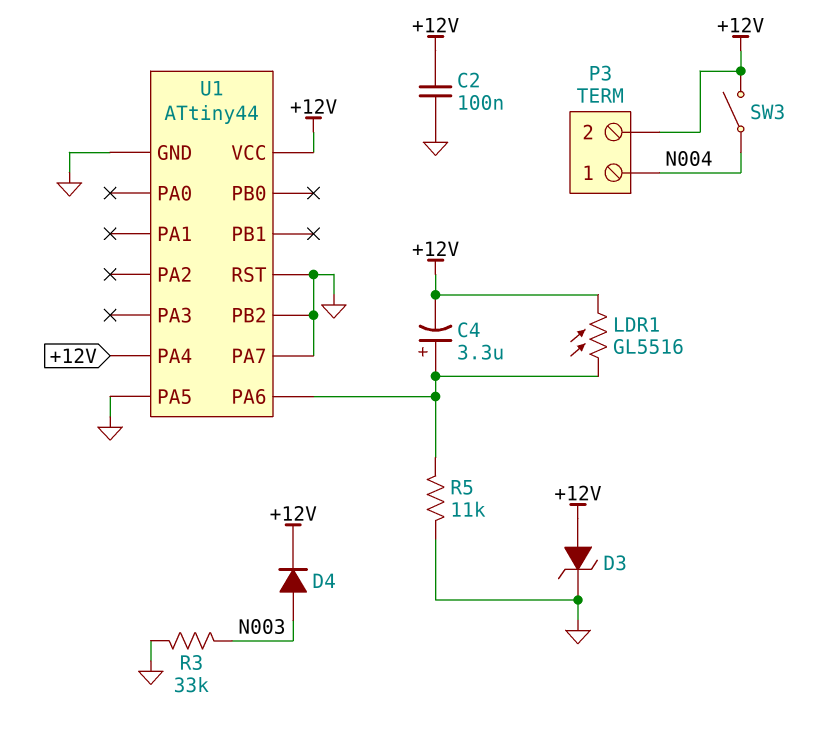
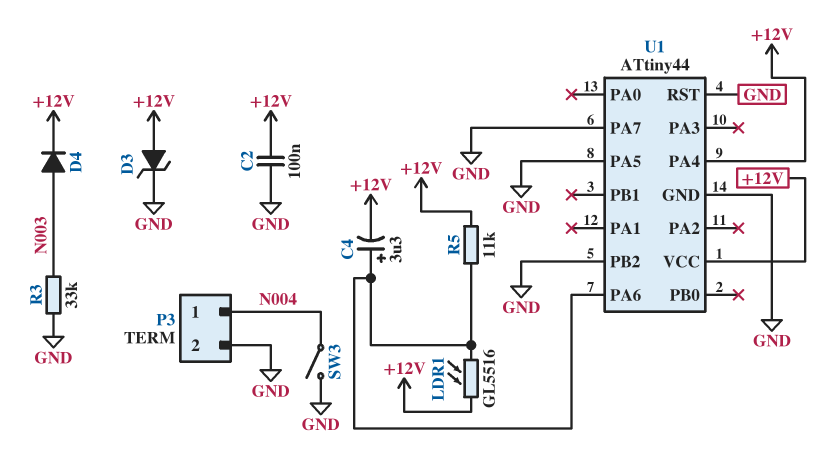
P3 pin 2: +12V -> GND
R5: 11k (GND, U1/PA6) -> 11k (+12V, U1/PA6)
SW3: switch (+12V, N004) -> switch (GND, N004)

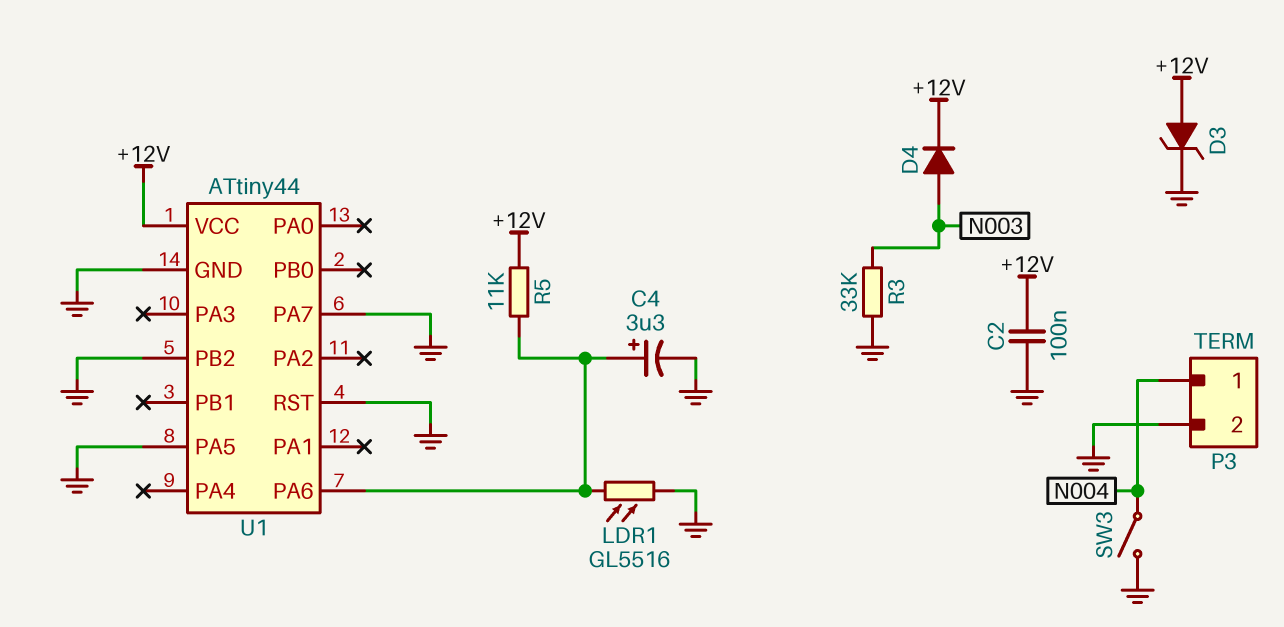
C4: 3.3uF (plus U1/PA6, minus +12V) -> 3.3uF (plus U1/PA6, minus GND)
LDR1: GL5516 (+12V, U1/PA6) -> GL5516 (GND, U1/PA6)
U1 pin PA4: +12V -> none

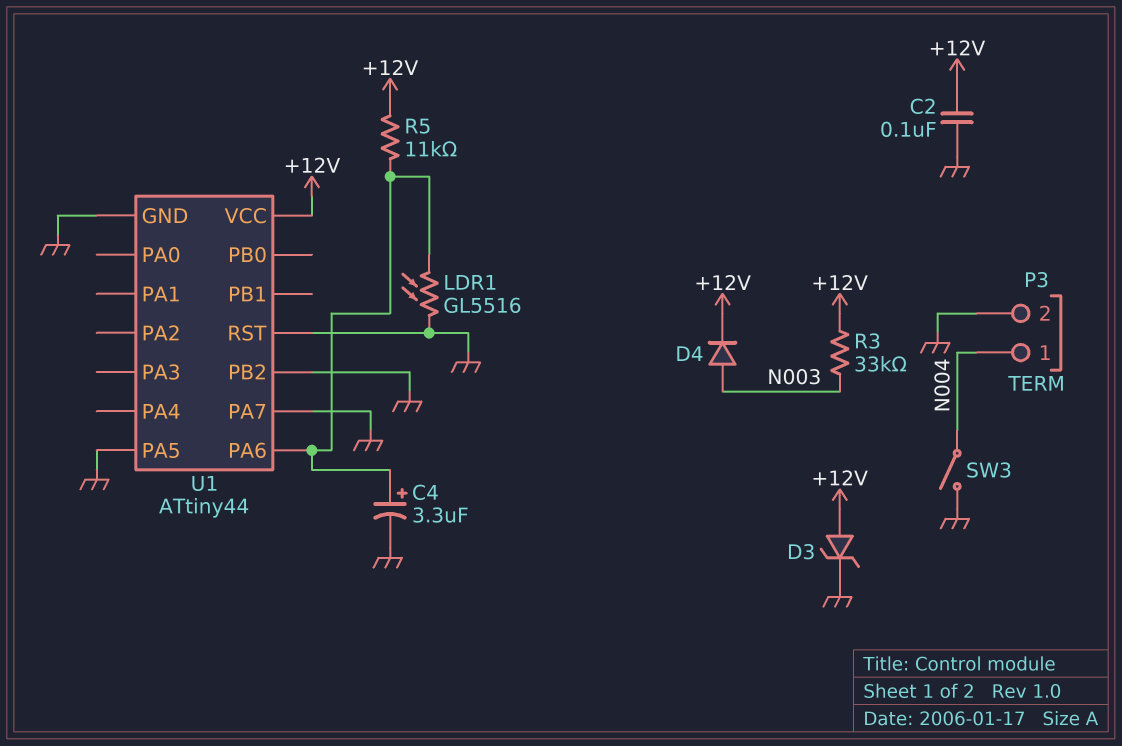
R3: 33k (GND, N003) -> 33k (+12V, N003)

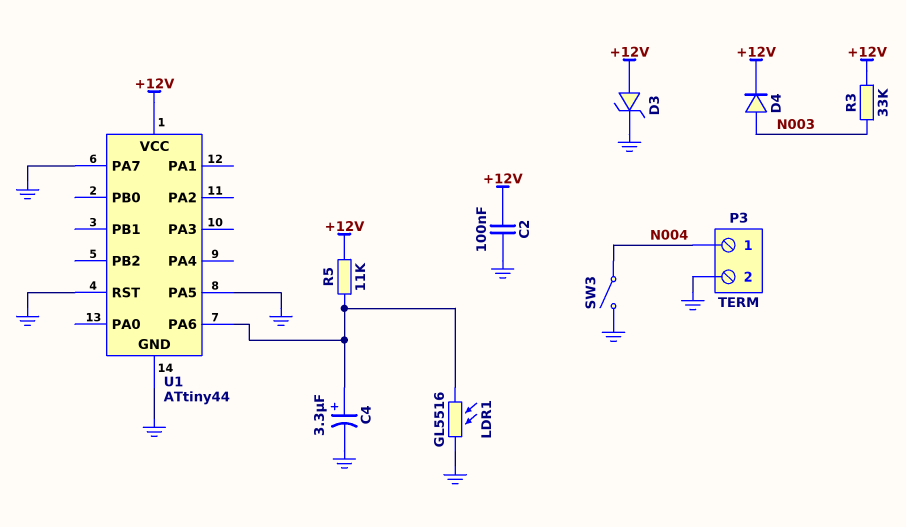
U1 pin PB2: GND -> none

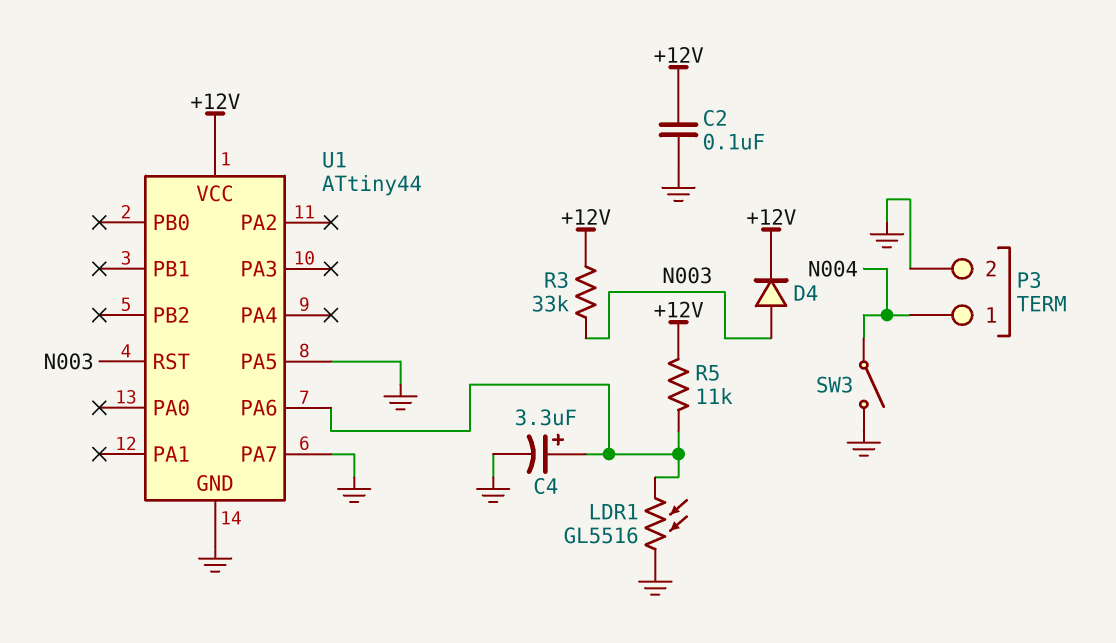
D3: zener (A +12V, K GND) -> none
U1 pin RST: GND -> N003

